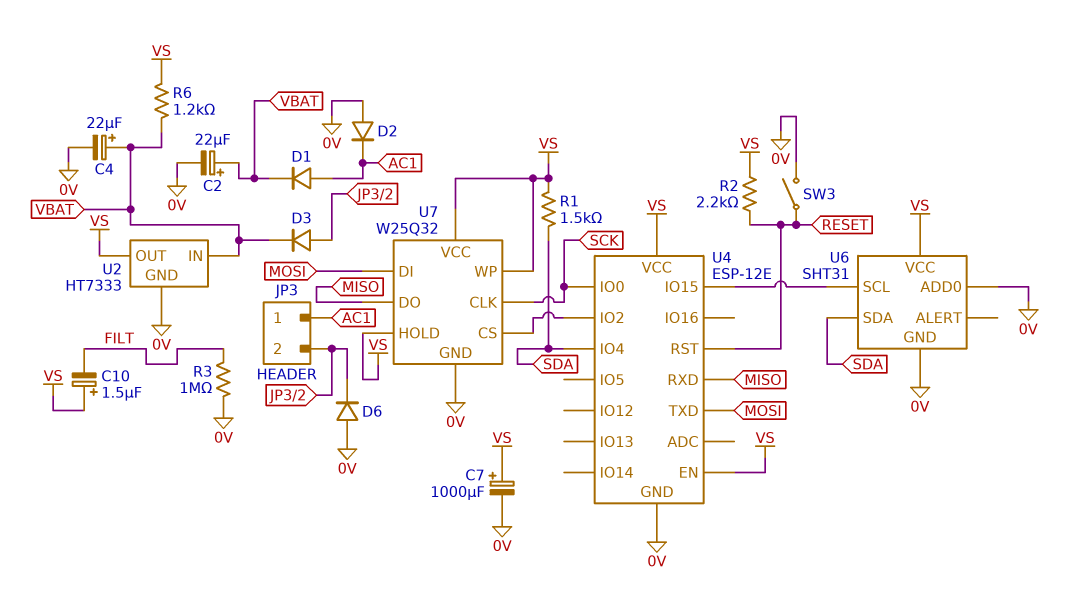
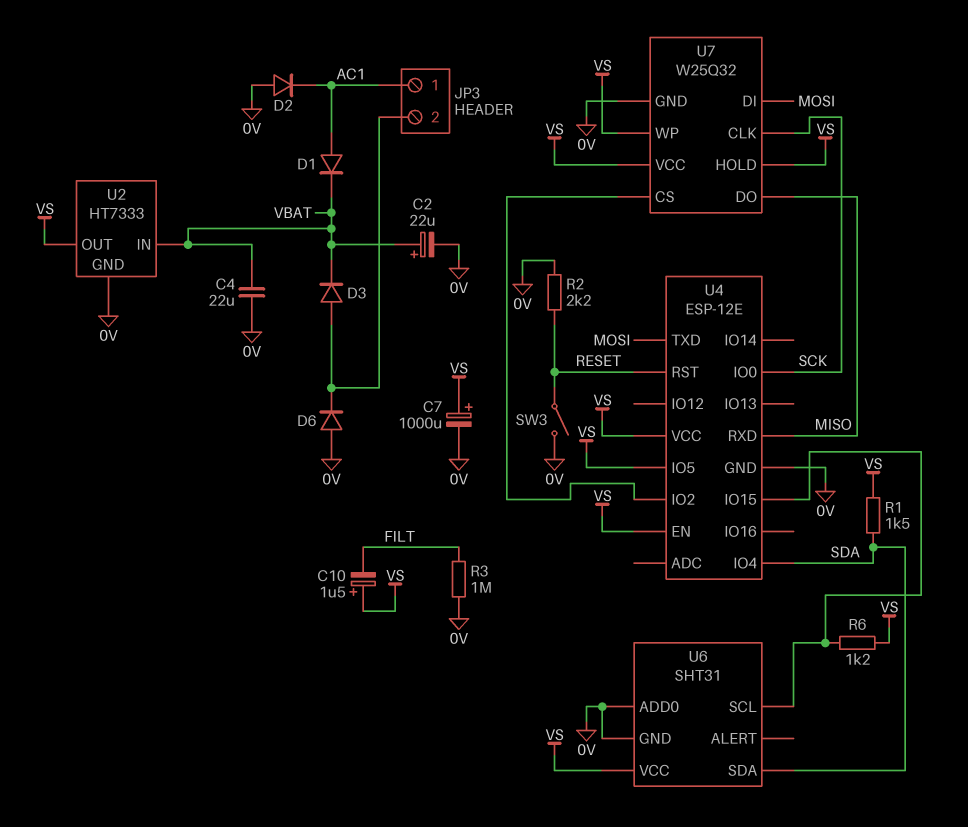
C4: 22uF (plus VBAT, minus 0V) -> 22uF (0V, VBAT)
R2: 2.2k (RESET, VS) -> 2.2k (0V, RESET)
R6: 1.2k (VBAT, VS) -> 1.2k (U4/IO15, VS)
U4 pin IO5: none -> VS

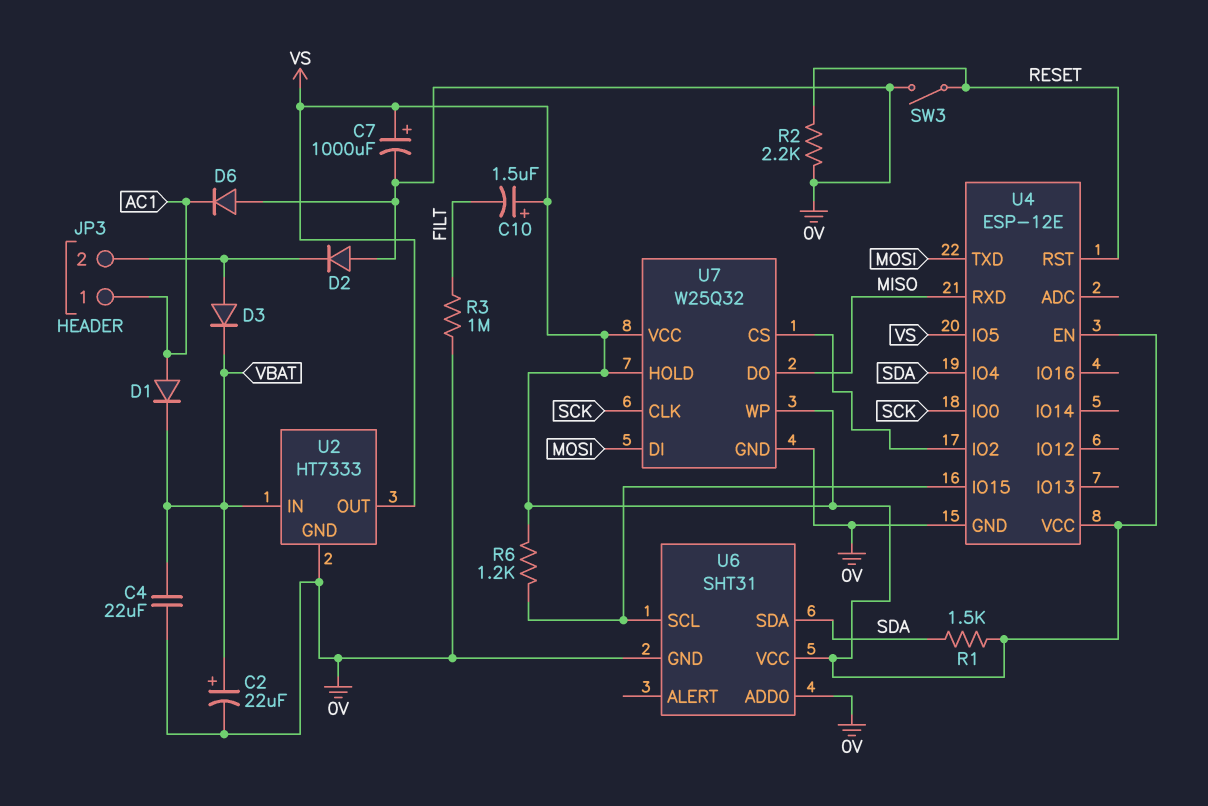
D2: diode (A 0V, K AC1) -> diode (A 0V, K JP3/2)
D6: diode (A 0V, K JP3/2) -> diode (A 0V, K AC1)

